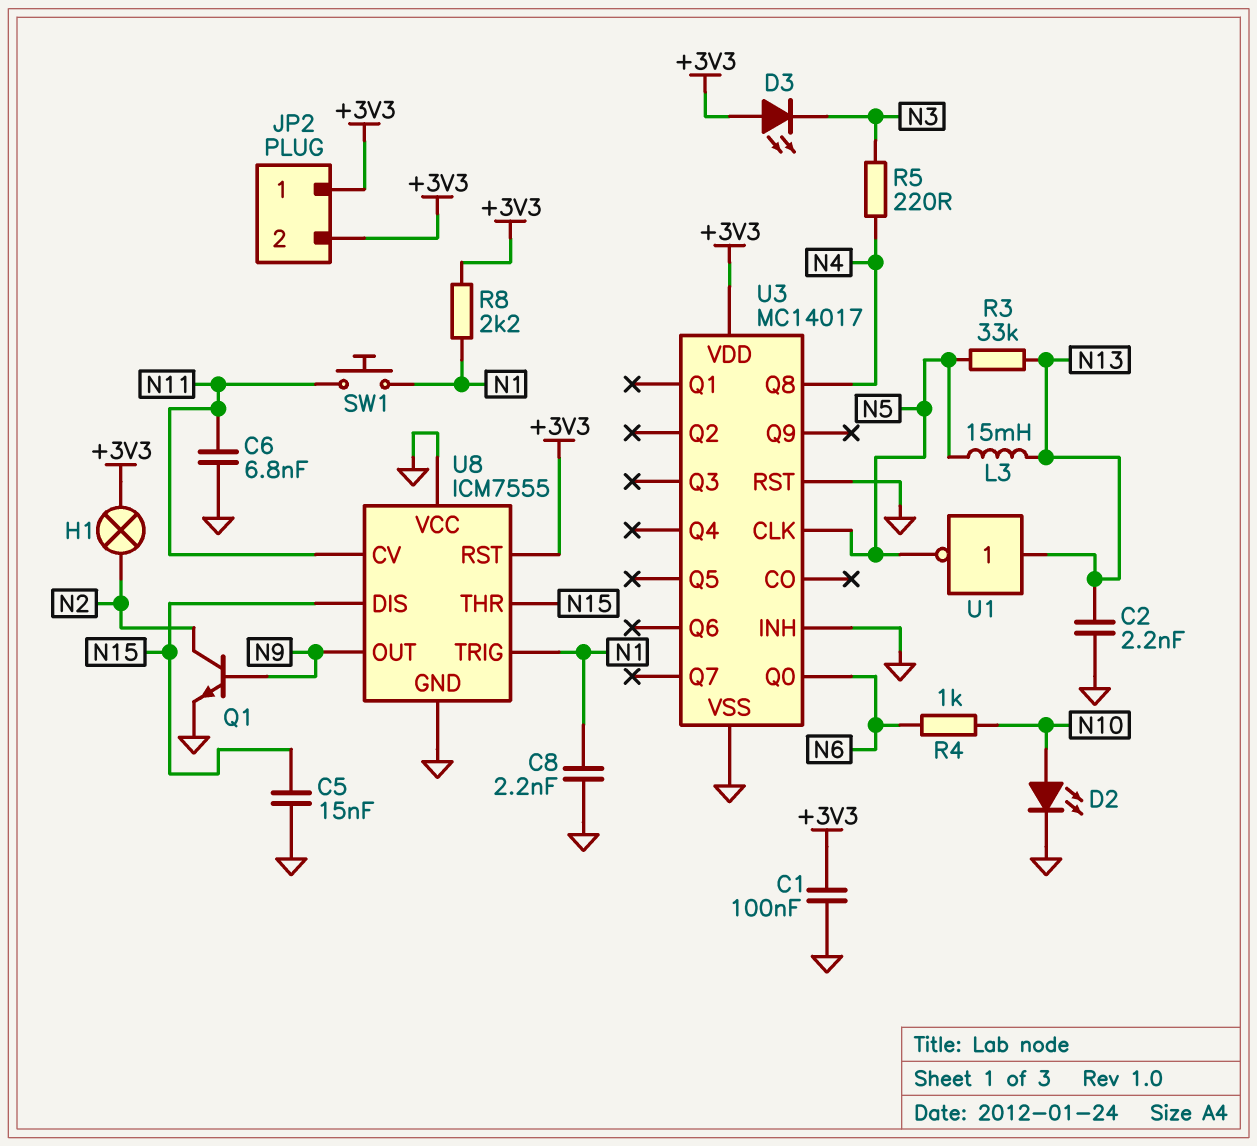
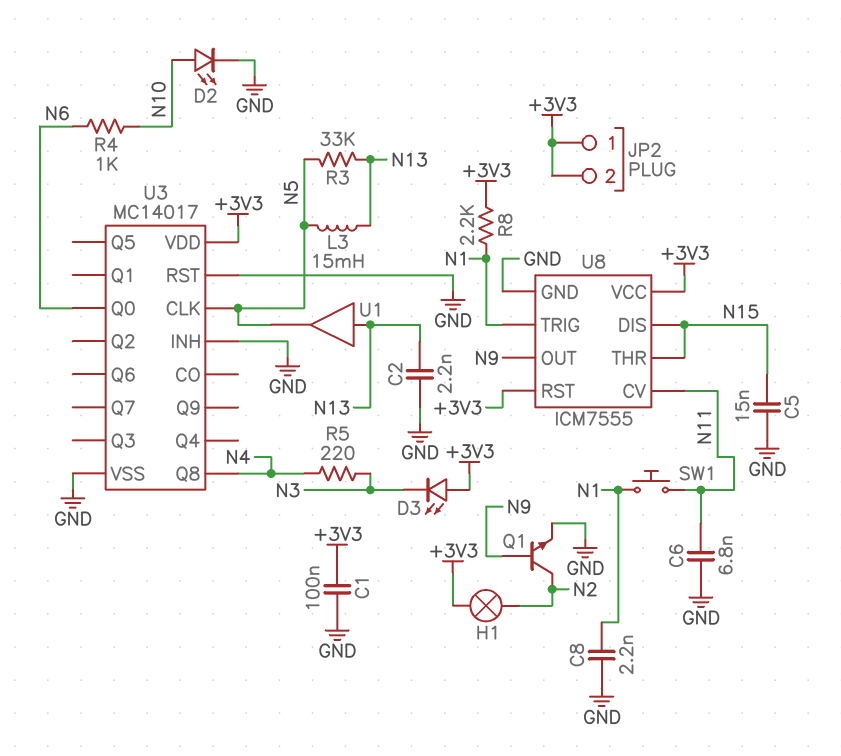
U1: NOT (in N13, out N5) -> buffer (in N13, out N5)
U8 pin VCC: GND -> +3V3

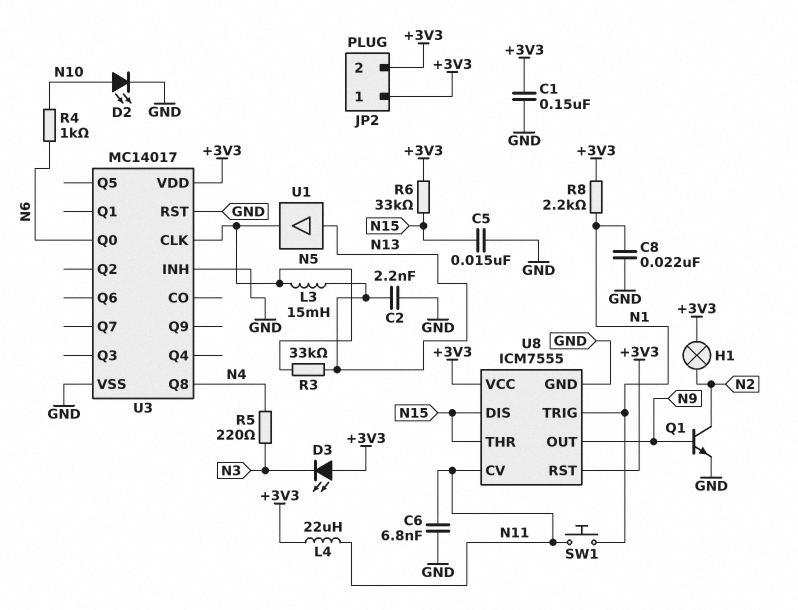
C1: 100nF (+3V3, GND) -> 150nF (+3V3, GND)
C8: 2.2nF (GND, N1) -> 22nF (GND, N1)
L4: none -> 22uH (+3V3, N11)
R6: none -> 33k (+3V3, N15)

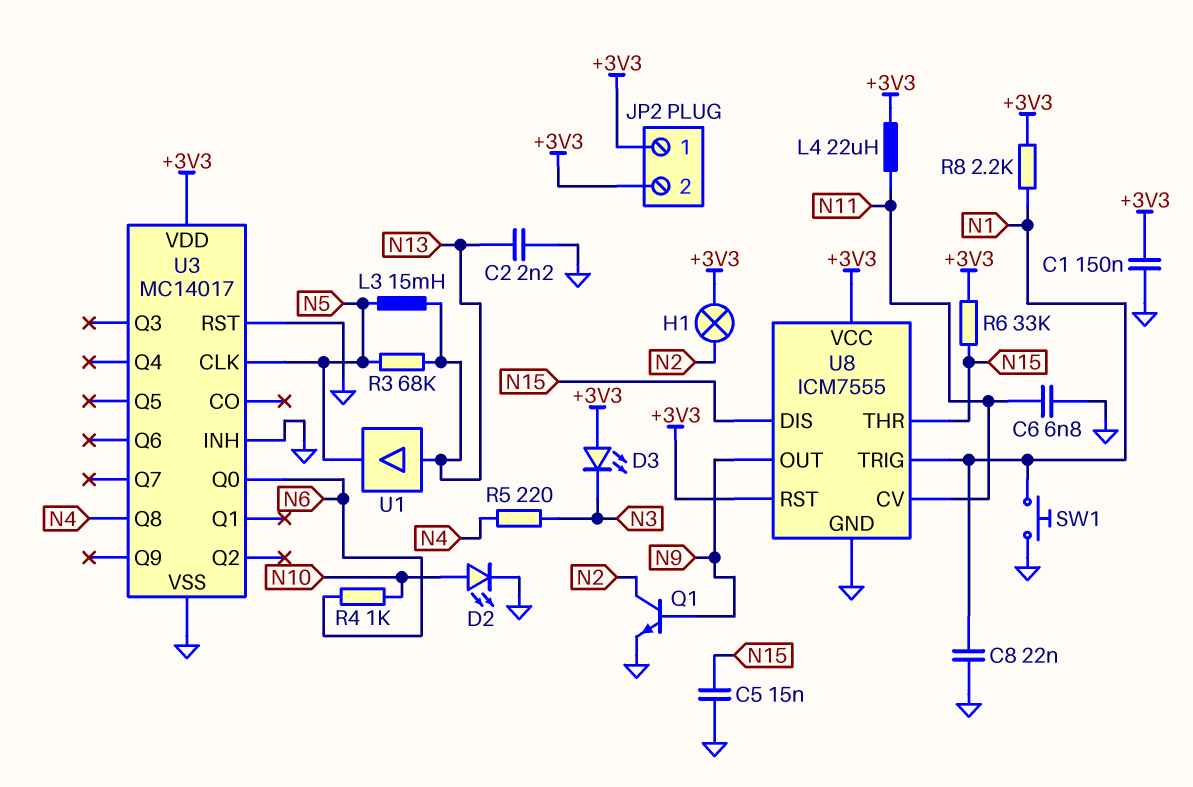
R3: 33k (N5, N13) -> 68k (N5, N13)
SW1: button (N1, N11) -> button (GND, N1)

